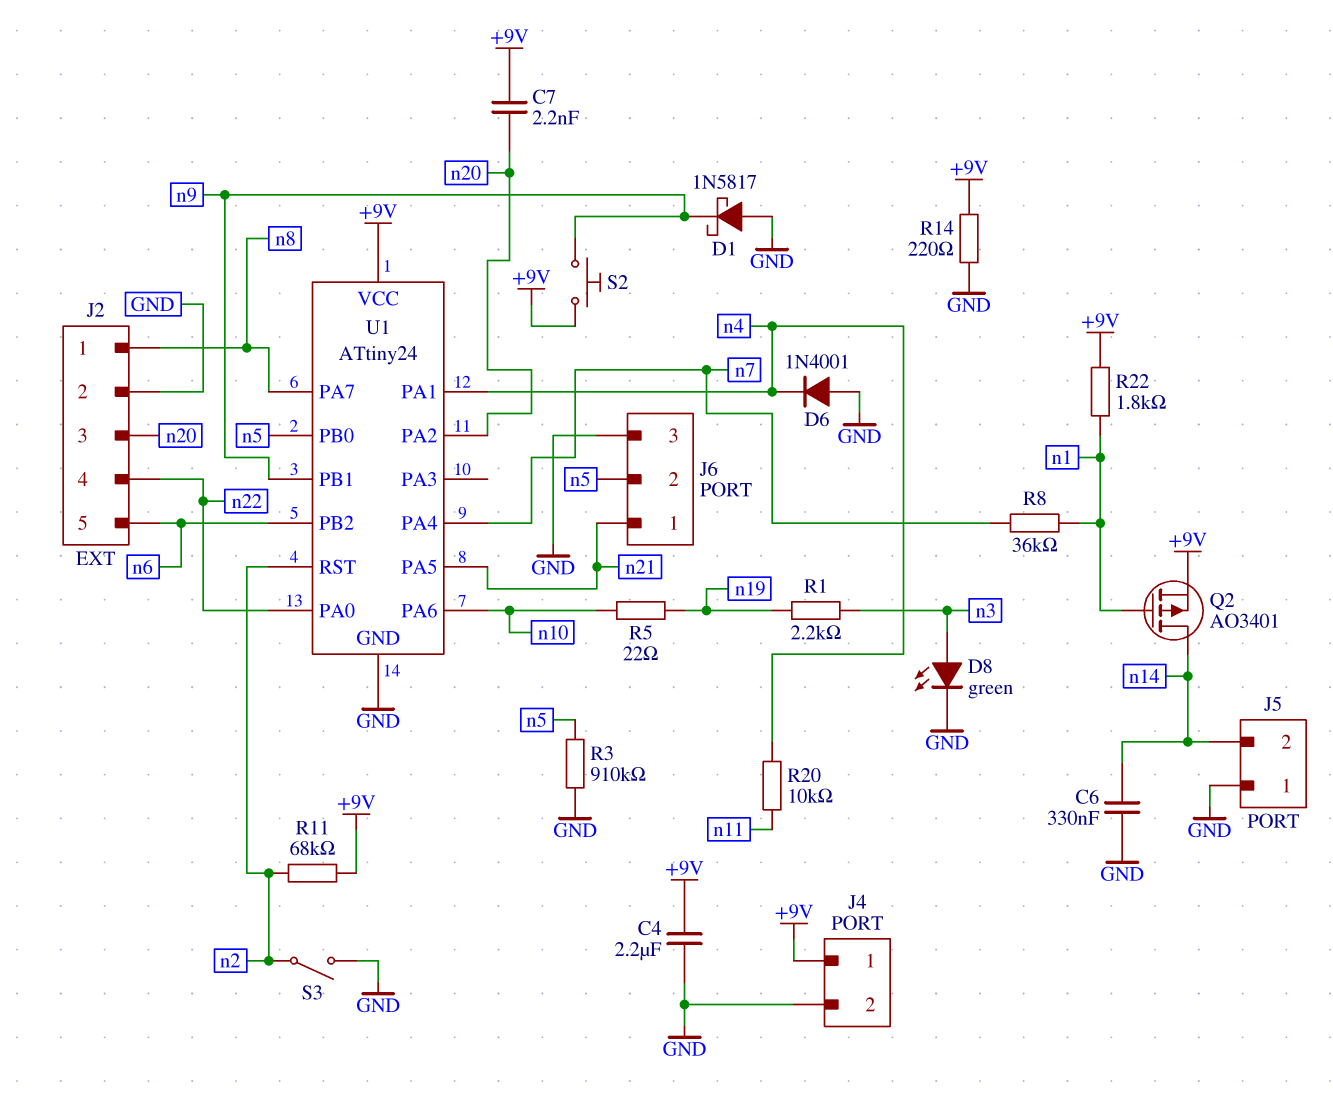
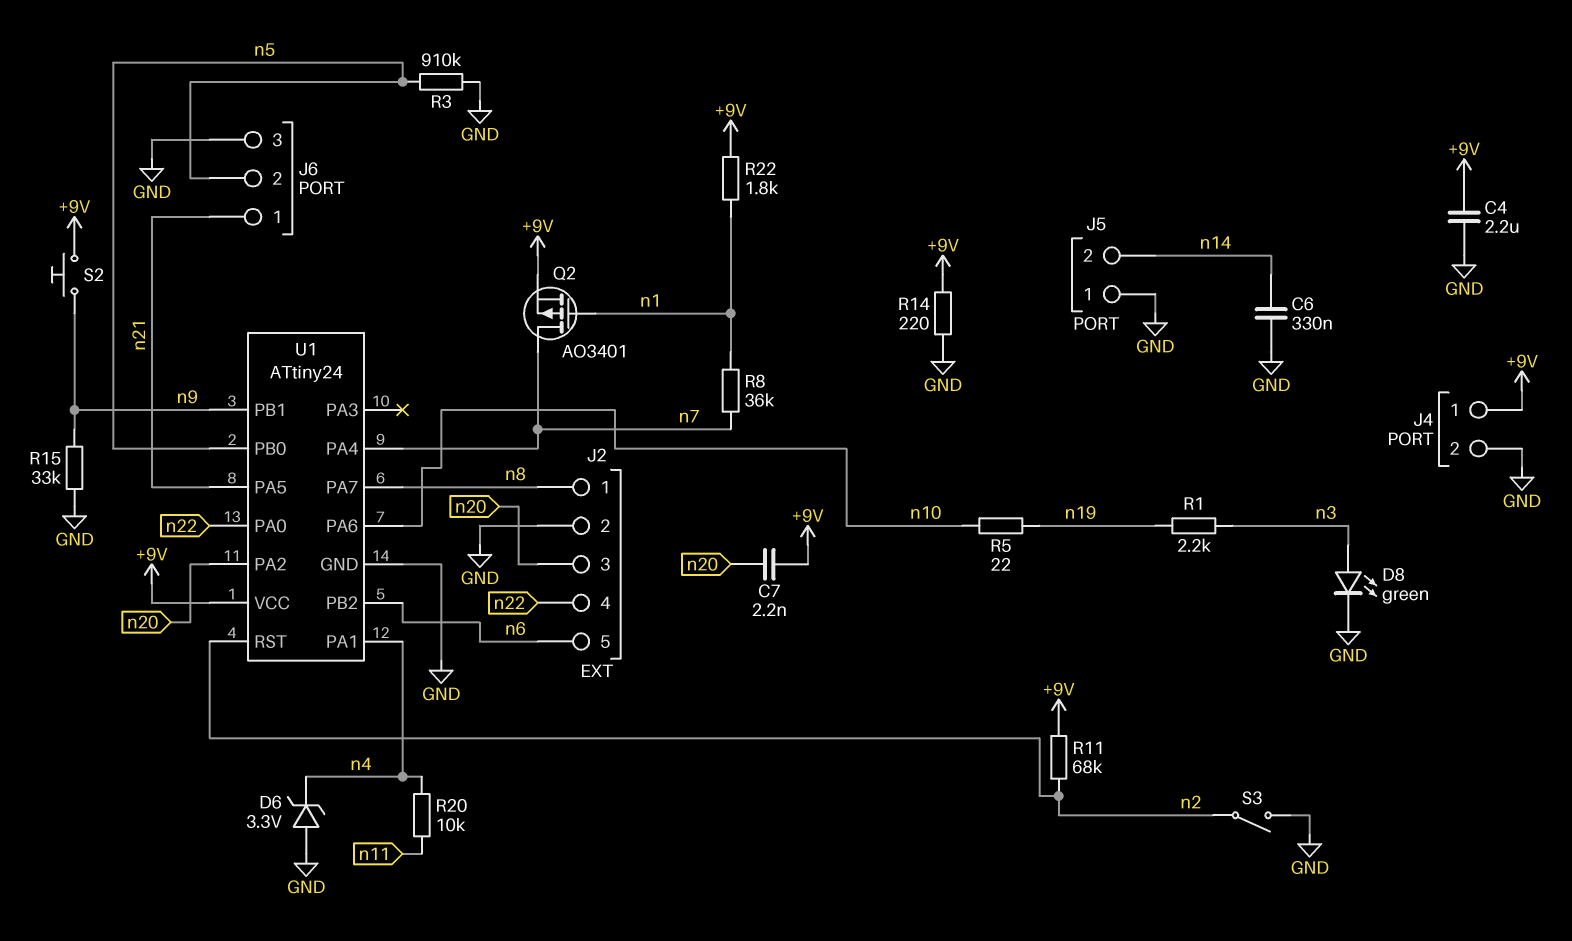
D1: schottky 1N5817 (A GND, K n9) -> none
D6: diode 1N4001 (A GND, K n4) -> zener 3.3V (A GND, K n4)
Q2: PMOS AO3401 (G n1, D n14, S +9V) -> PMOS AO3401 (G n1, D n7, S +9V)
R15: none -> 33k (GND, n9)

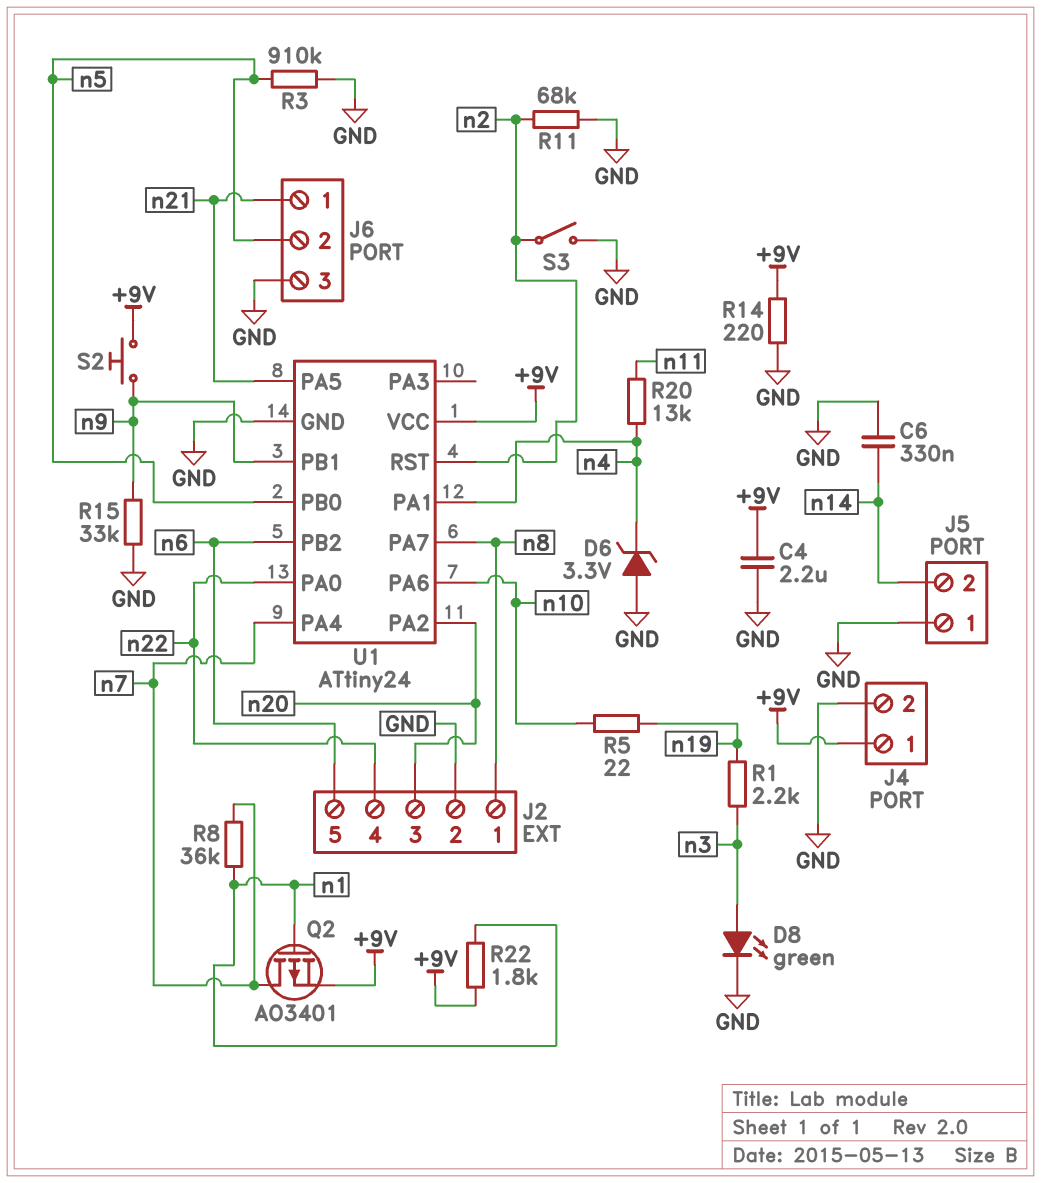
C7: 2.2nF (+9V, n20) -> none
R11: 68k (+9V, n2) -> 68k (GND, n2)
R20: 10k (n4, n11) -> 13k (n4, n11)

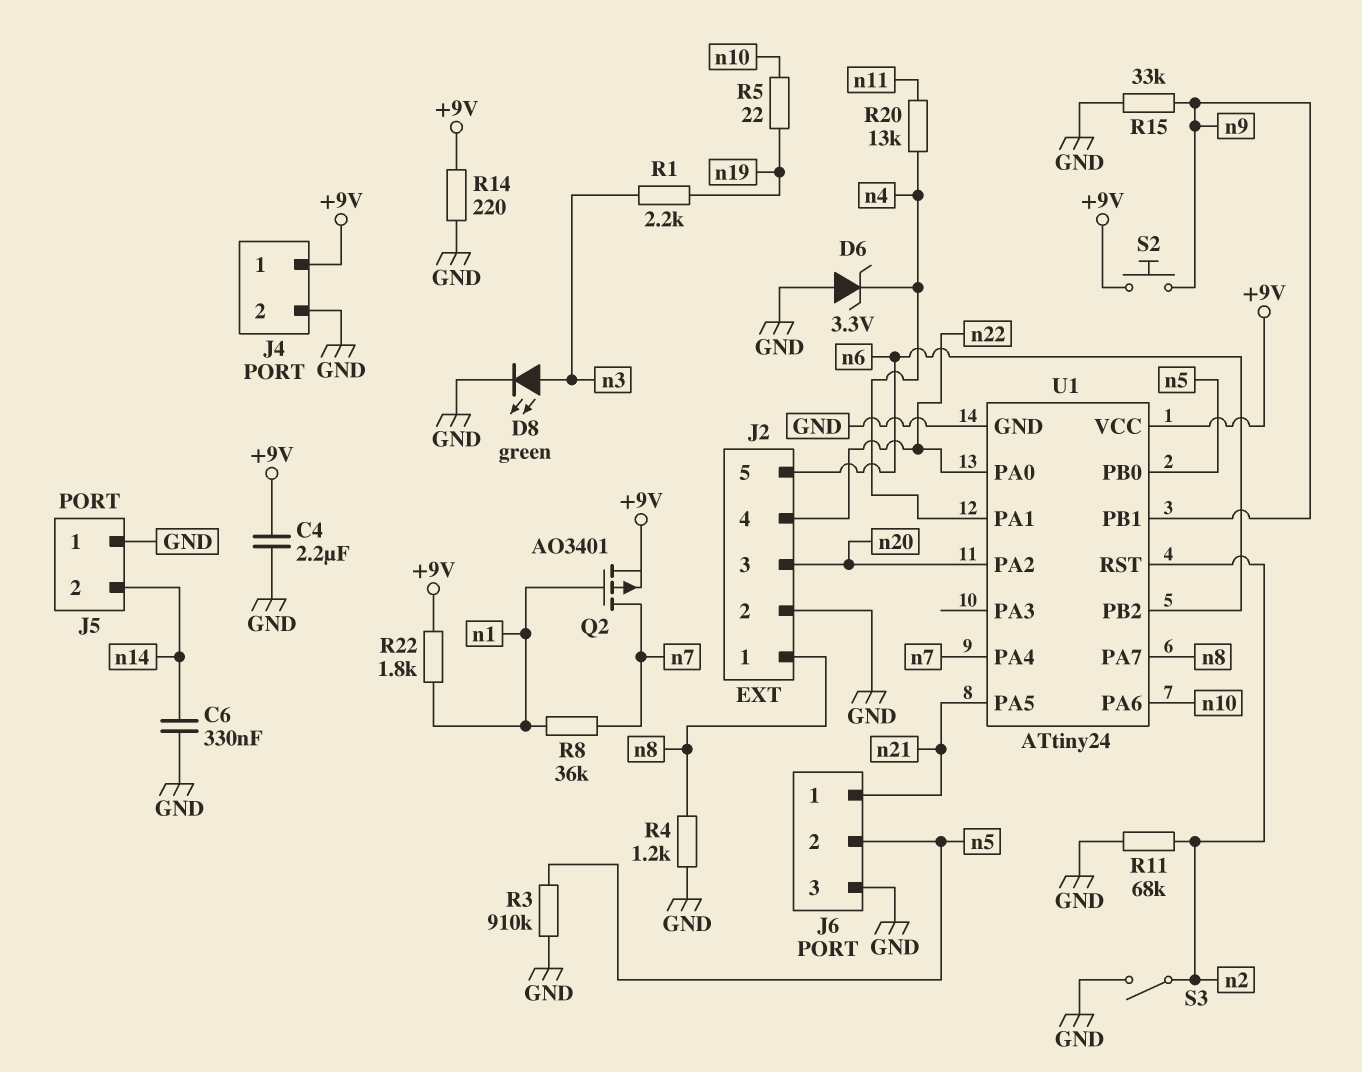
R4: none -> 1.2k (GND, n8)

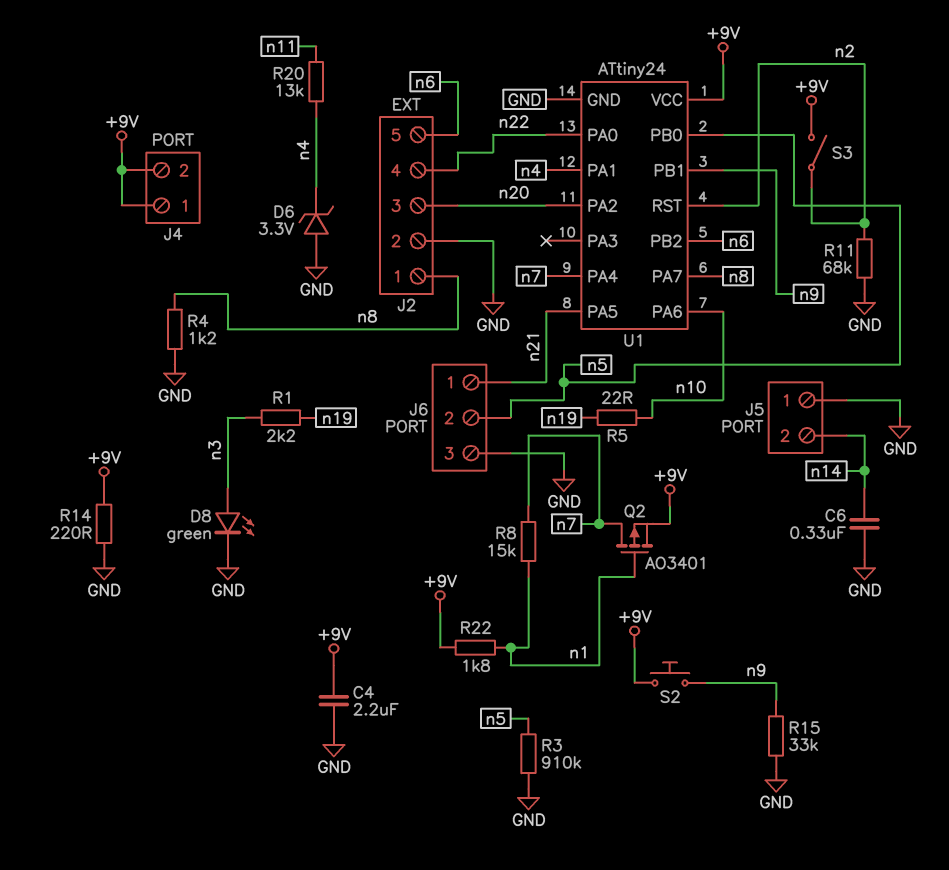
J4 pin 2: GND -> +9V
R8: 36k (n1, n7) -> 15k (n1, n7)
S3: switch (GND, n2) -> switch (+9V, n2)

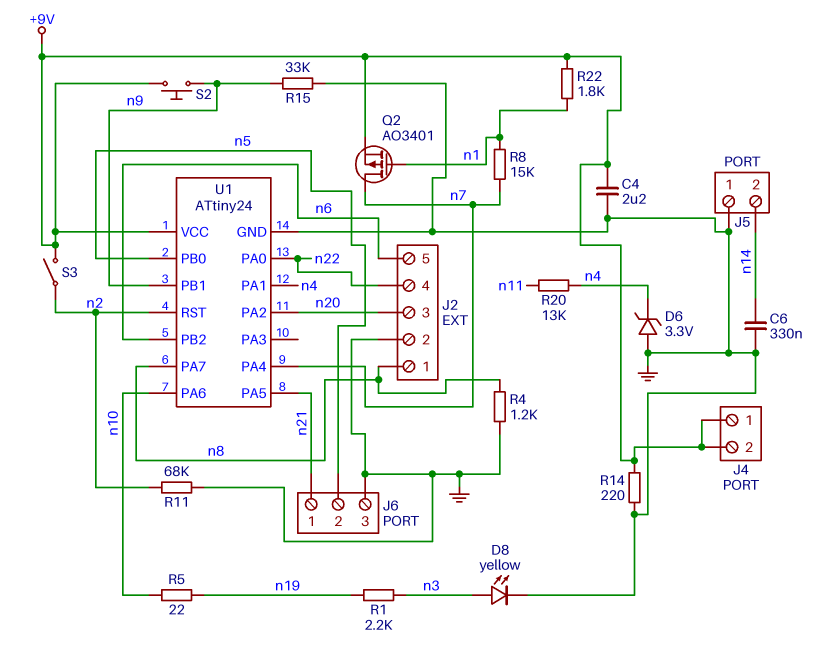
D8: LED green (A n3, K GND) -> LED yellow (A n3, K GND)
R3: 910k (GND, n5) -> none

